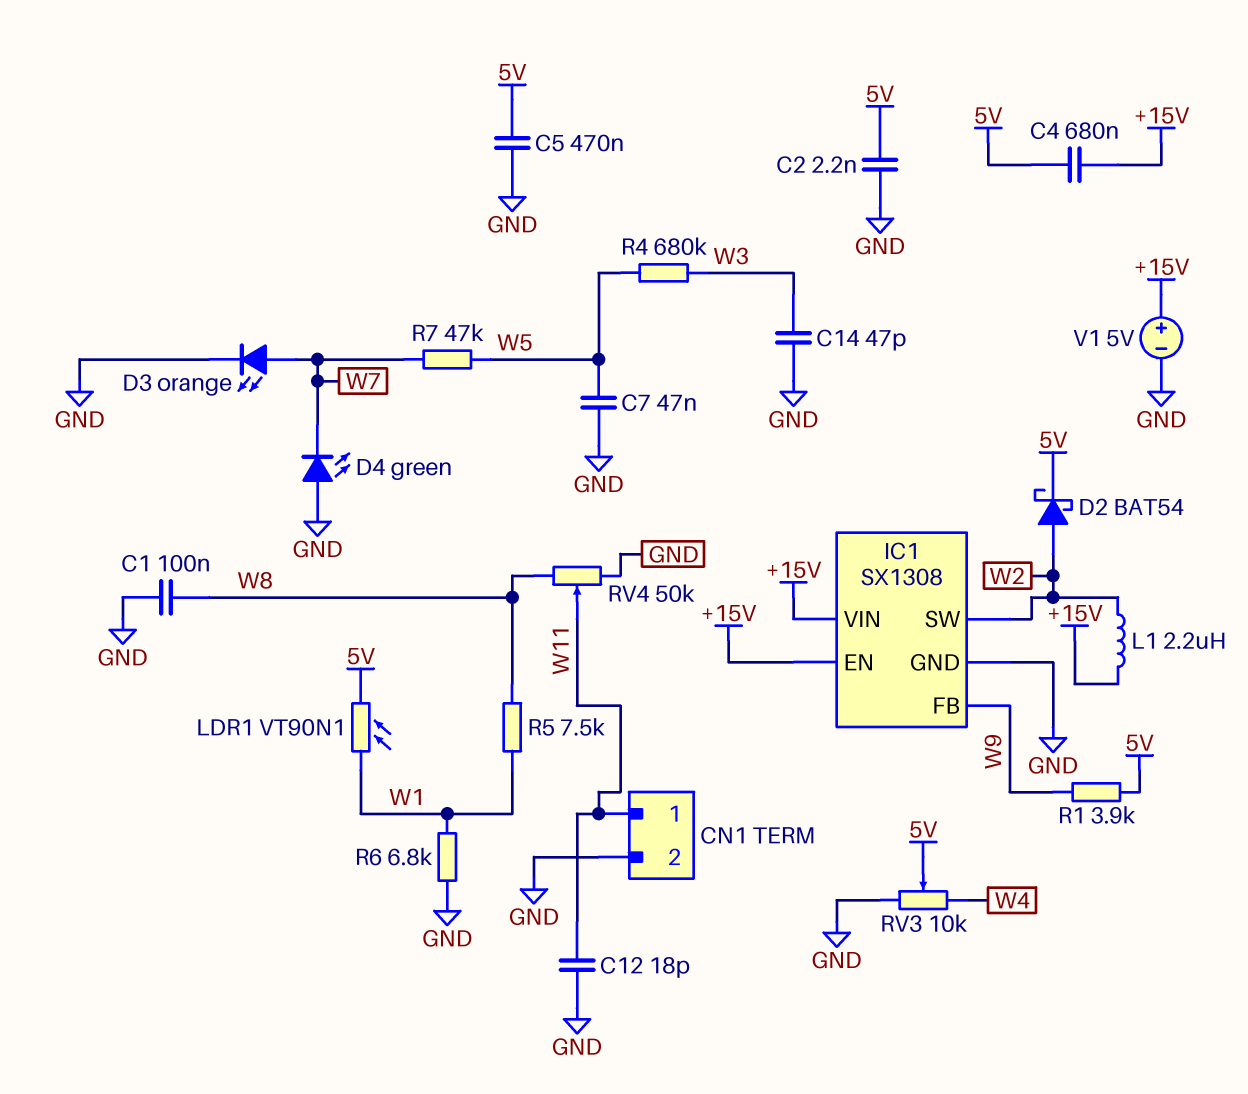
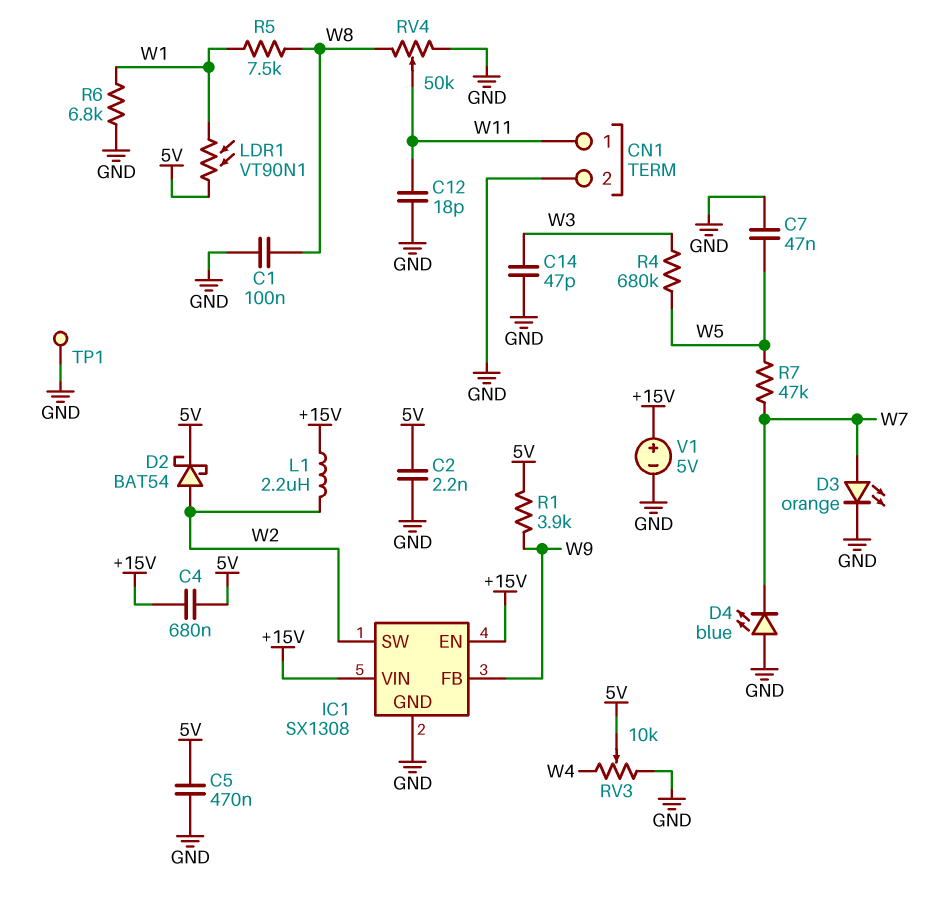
D4: LED green (A GND, K W7) -> LED blue (A GND, K W7)
TP1: none -> test point (GND)

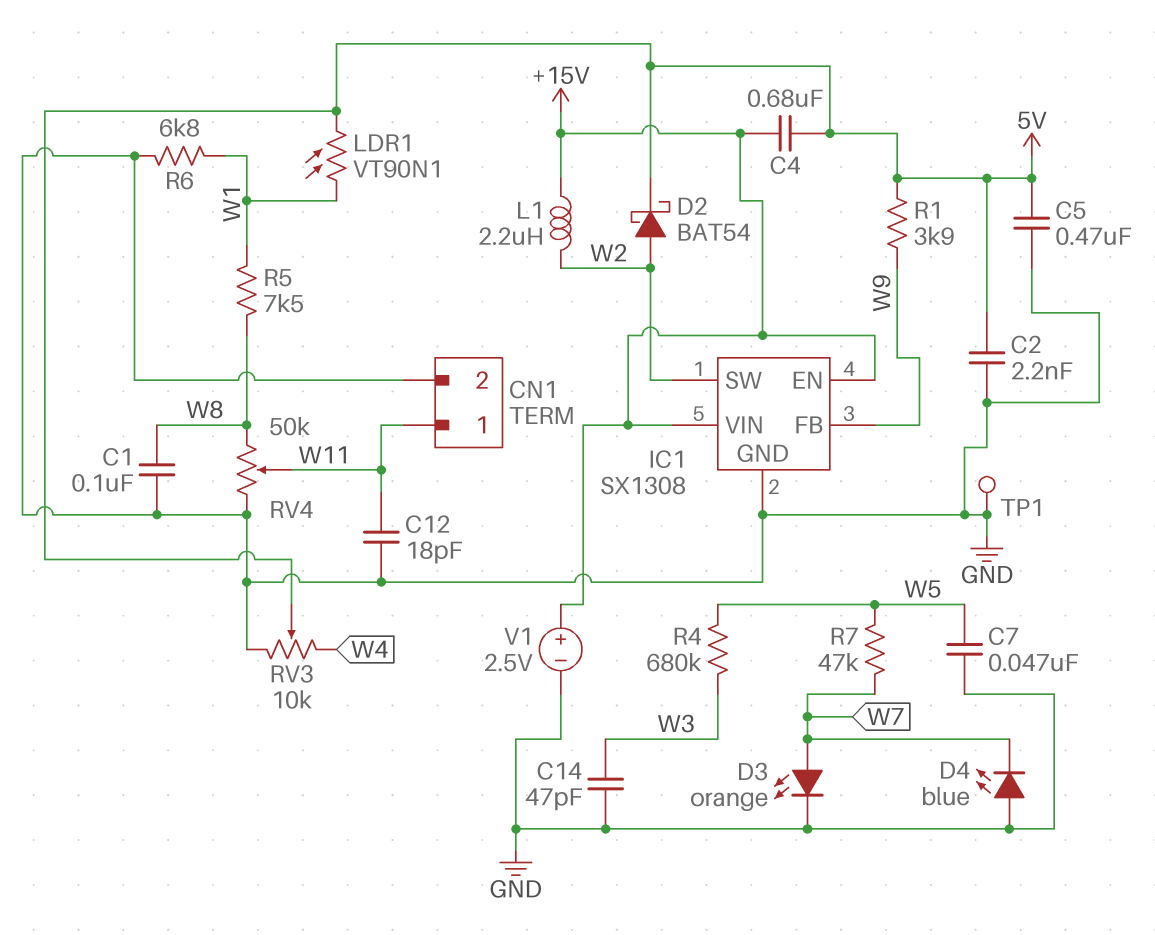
V1: 5V (plus +15V, minus GND) -> 2.5V (plus +15V, minus GND)

